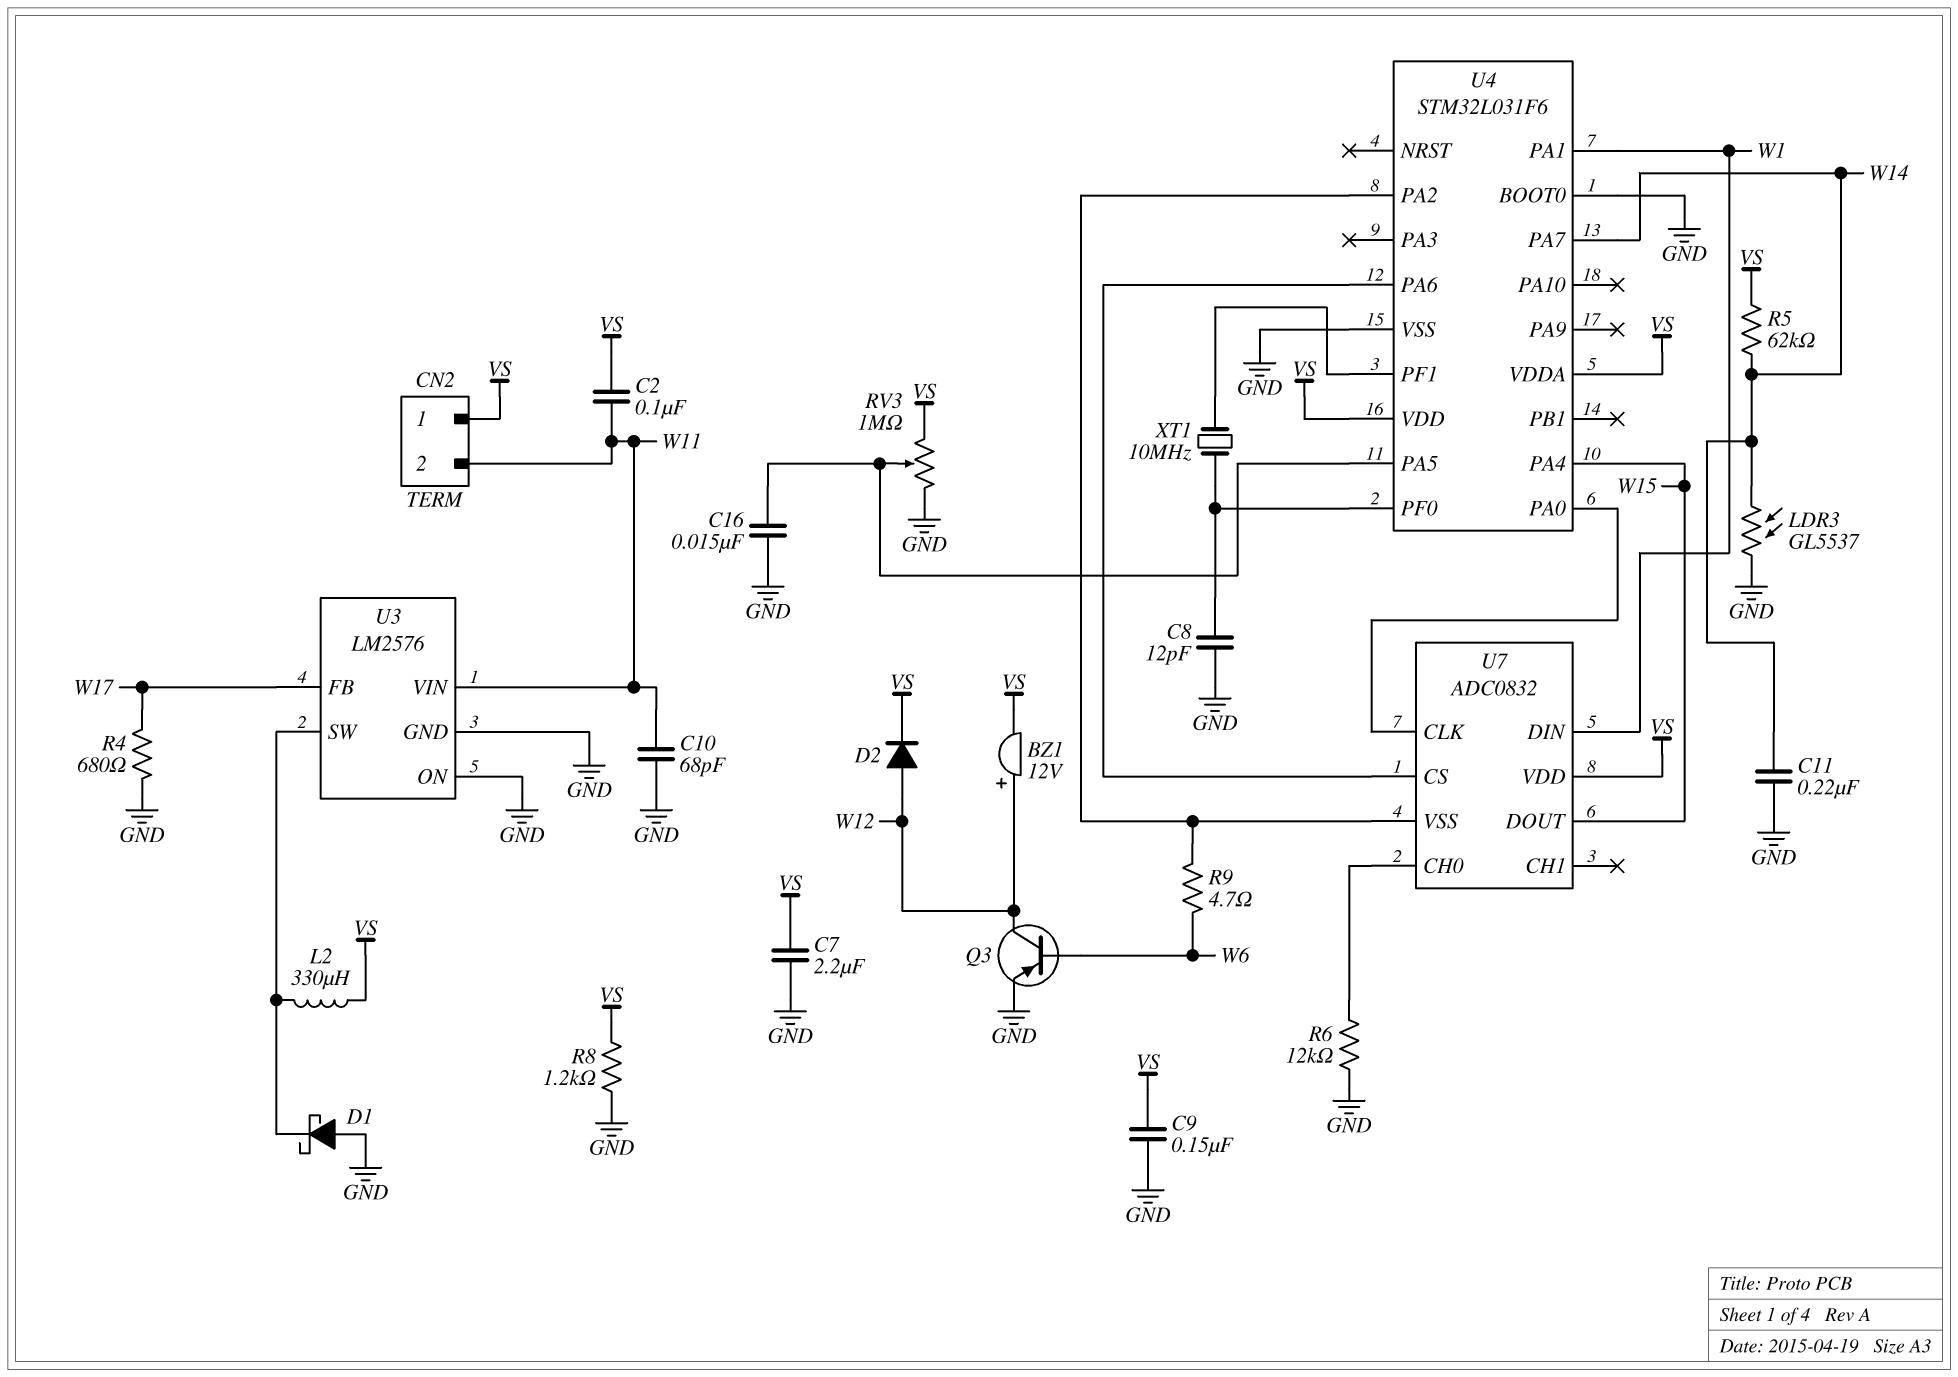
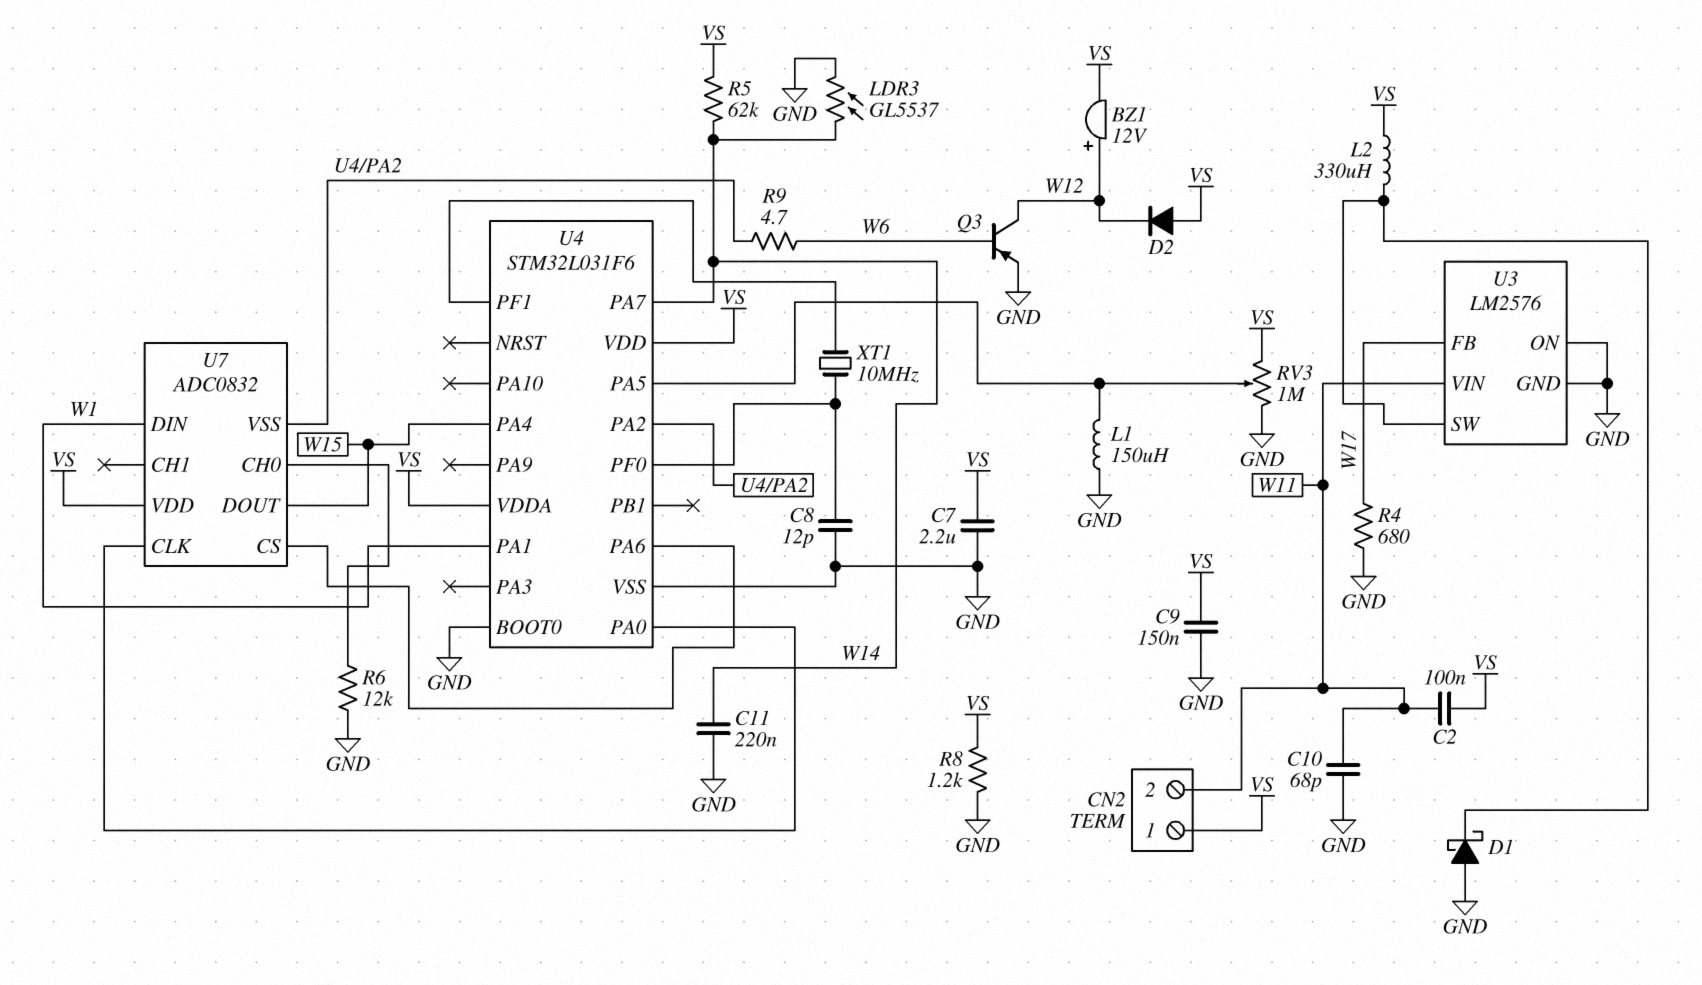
C16: 15nF (GND, U4/PA5) -> none
D2: diode (A W12, K VS) -> diode (A VS, K W12)
L1: none -> 150uH (GND, U4/PA5)

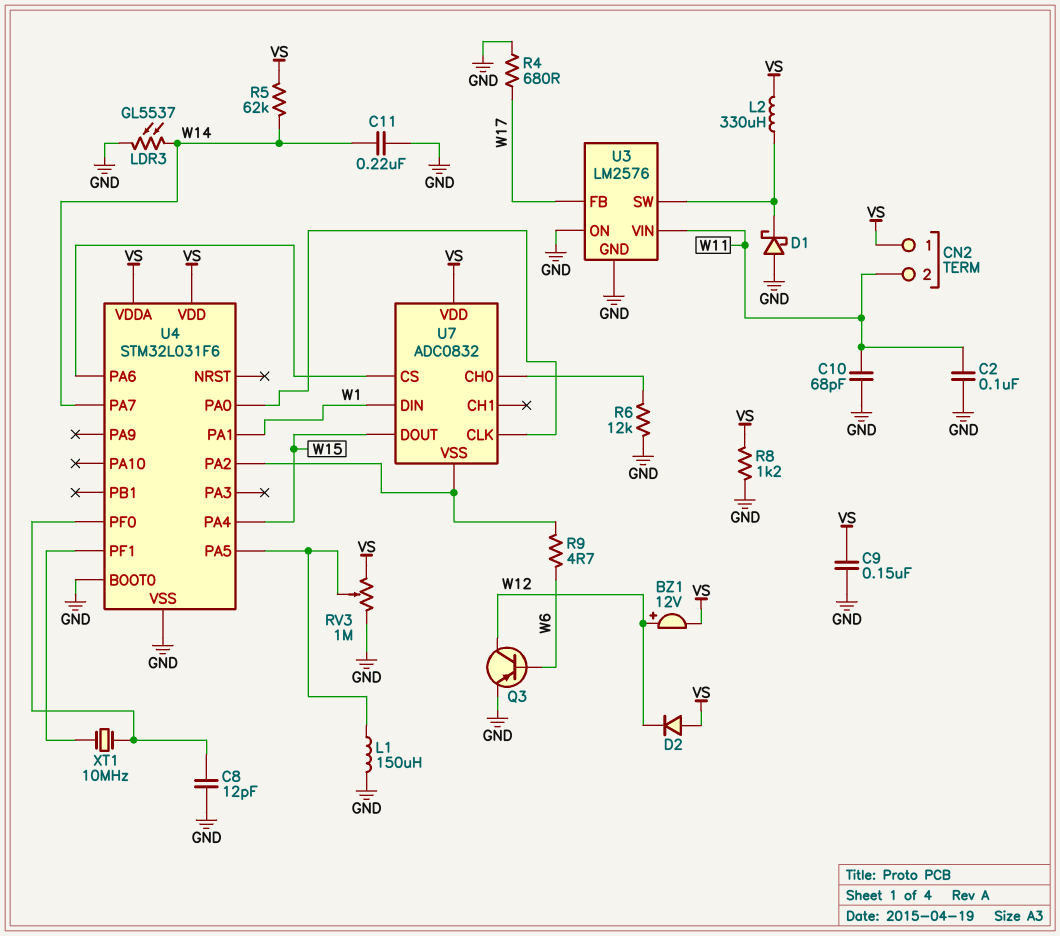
C2: 100nF (VS, W11) -> 100nF (GND, W11)
C7: 2.2uF (GND, VS) -> none

